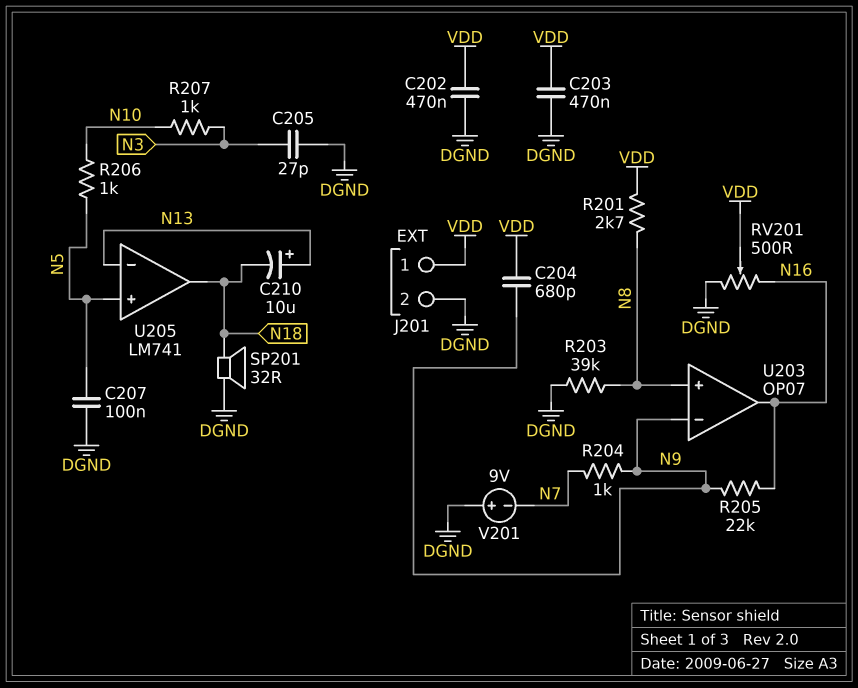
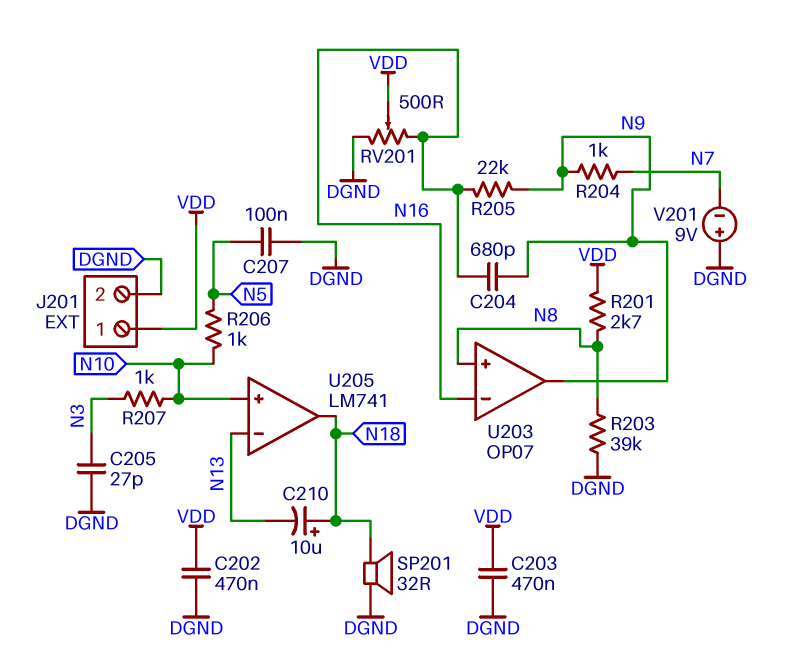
C204: 680pF (N9, VDD) -> 680pF (N9, N16)
C210: 10uF (plus N13, minus N18) -> 10uF (plus N18, minus N13)
U203 pin in-: N9 -> N16
U203 pin out: N16 -> N9
U205 pin in+: N5 -> N10

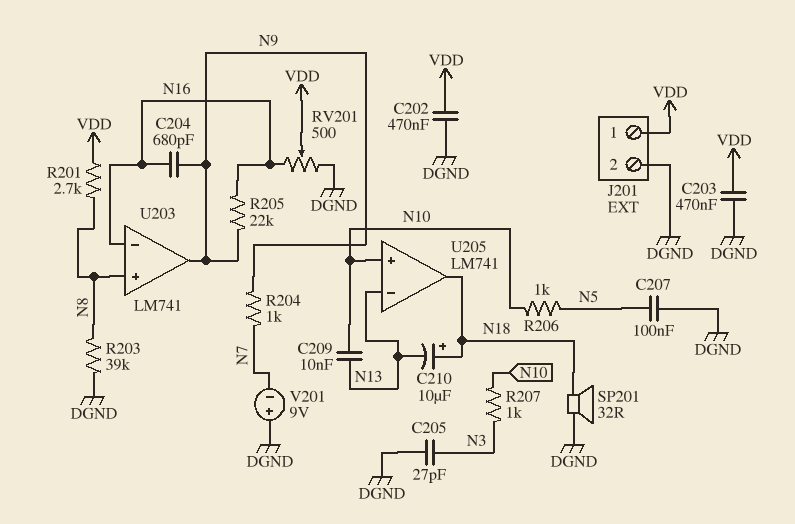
C209: none -> 10nF (N10, N13)
U203: OP07 -> LM741

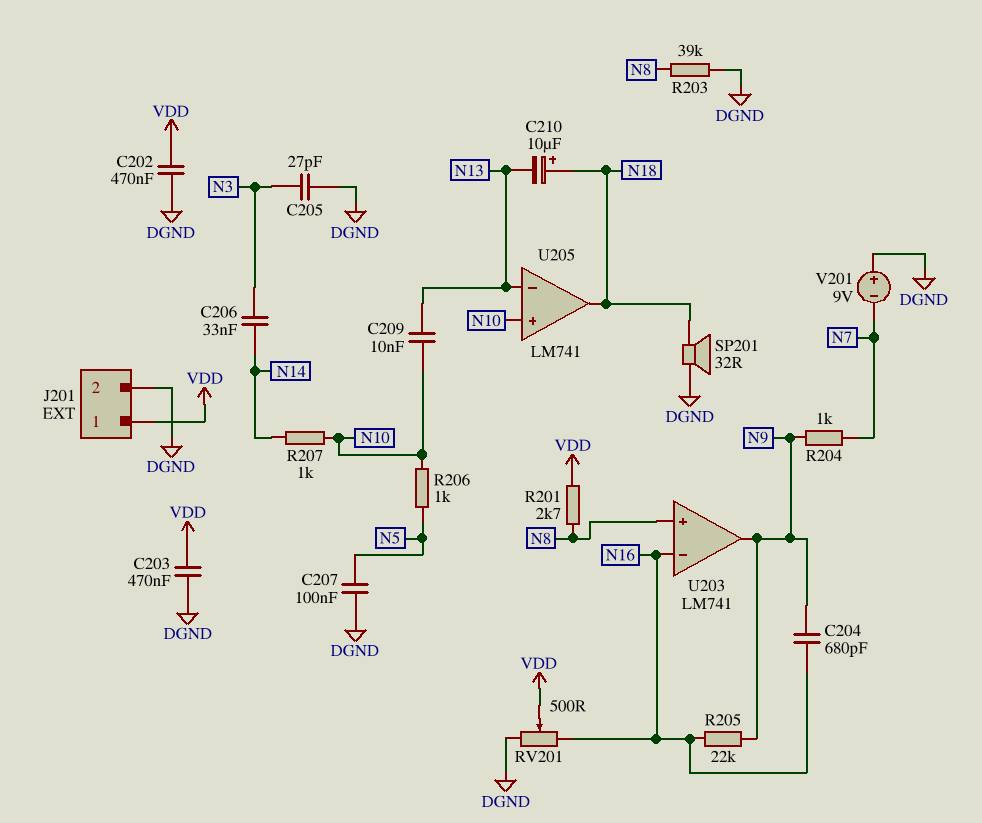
C206: none -> 33nF (N3, N14)
R207: 1k (N3, N10) -> 1k (N10, N14)

